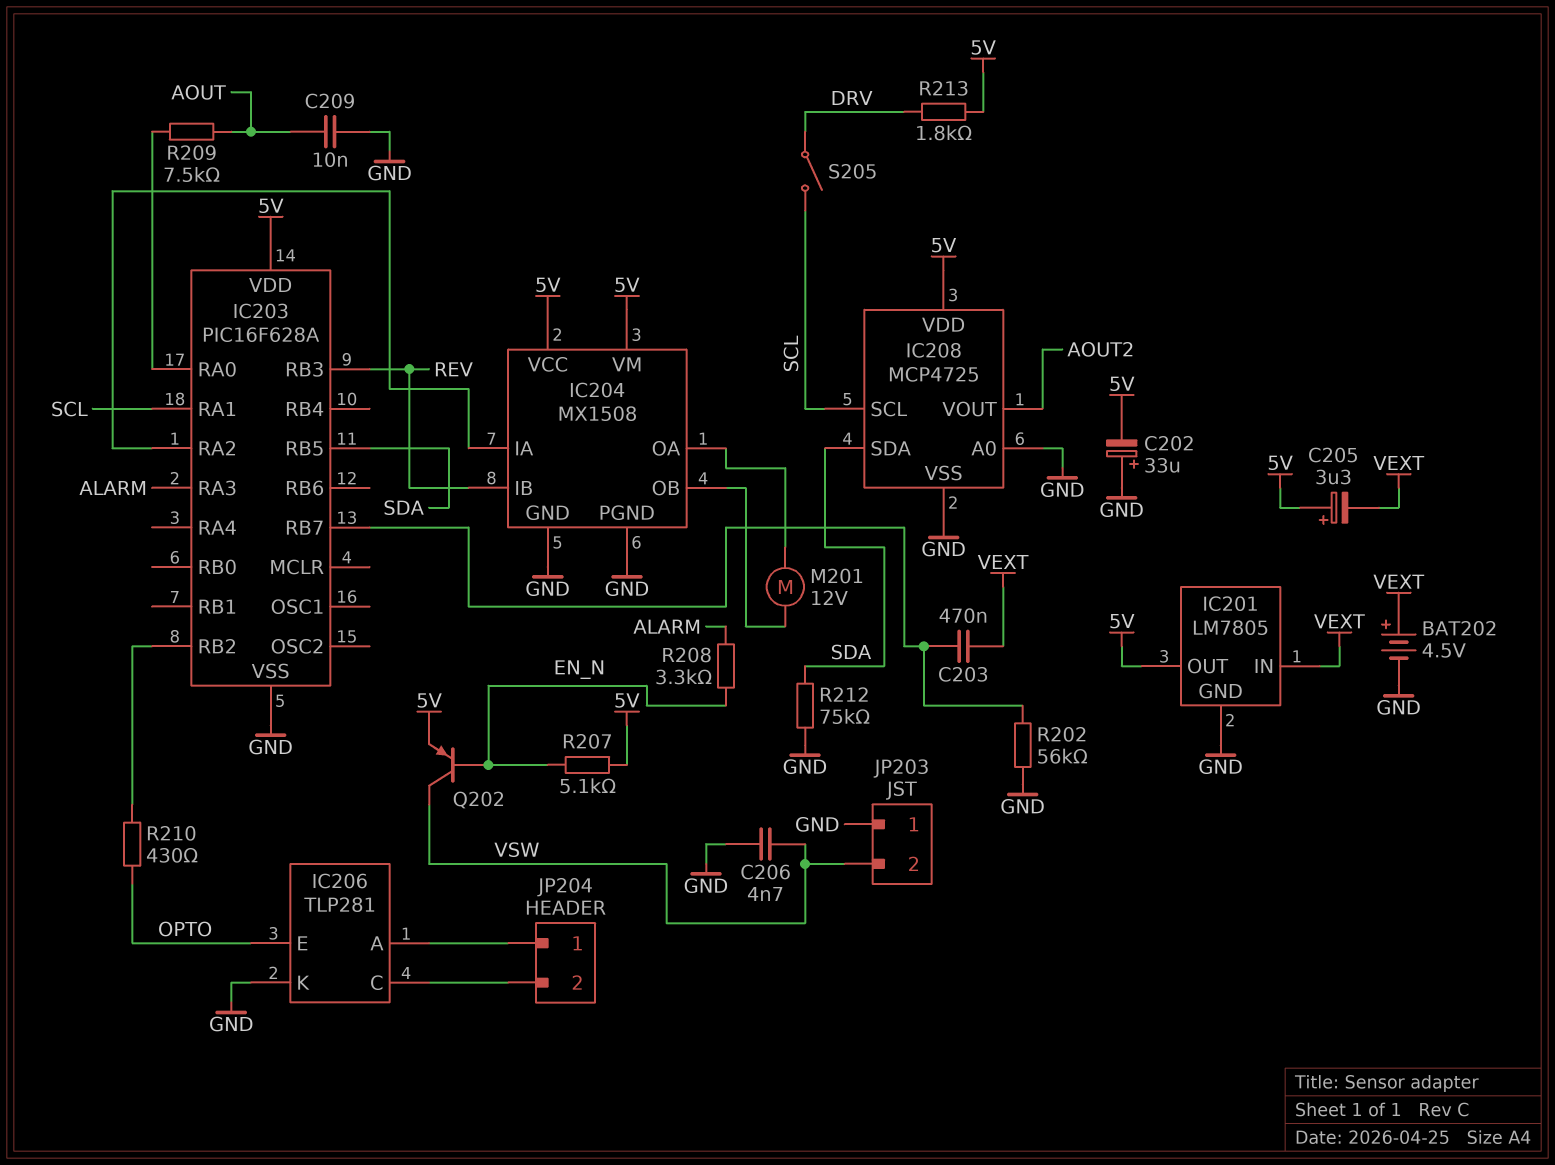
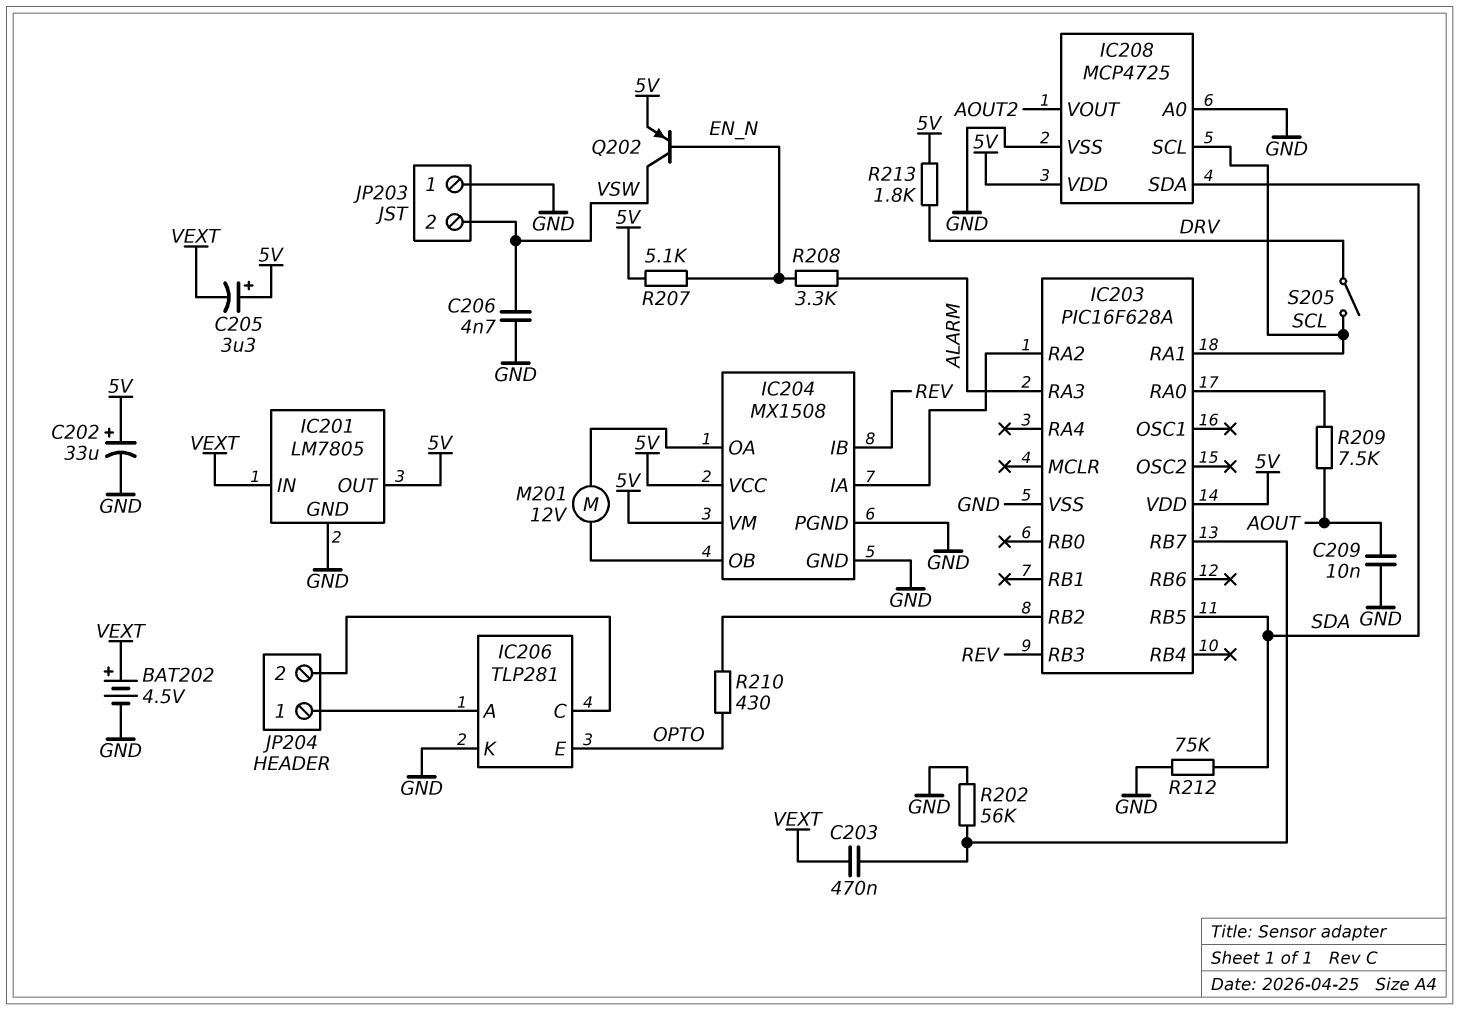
C202: 33uF (plus GND, minus 5V) -> 33uF (plus 5V, minus GND)

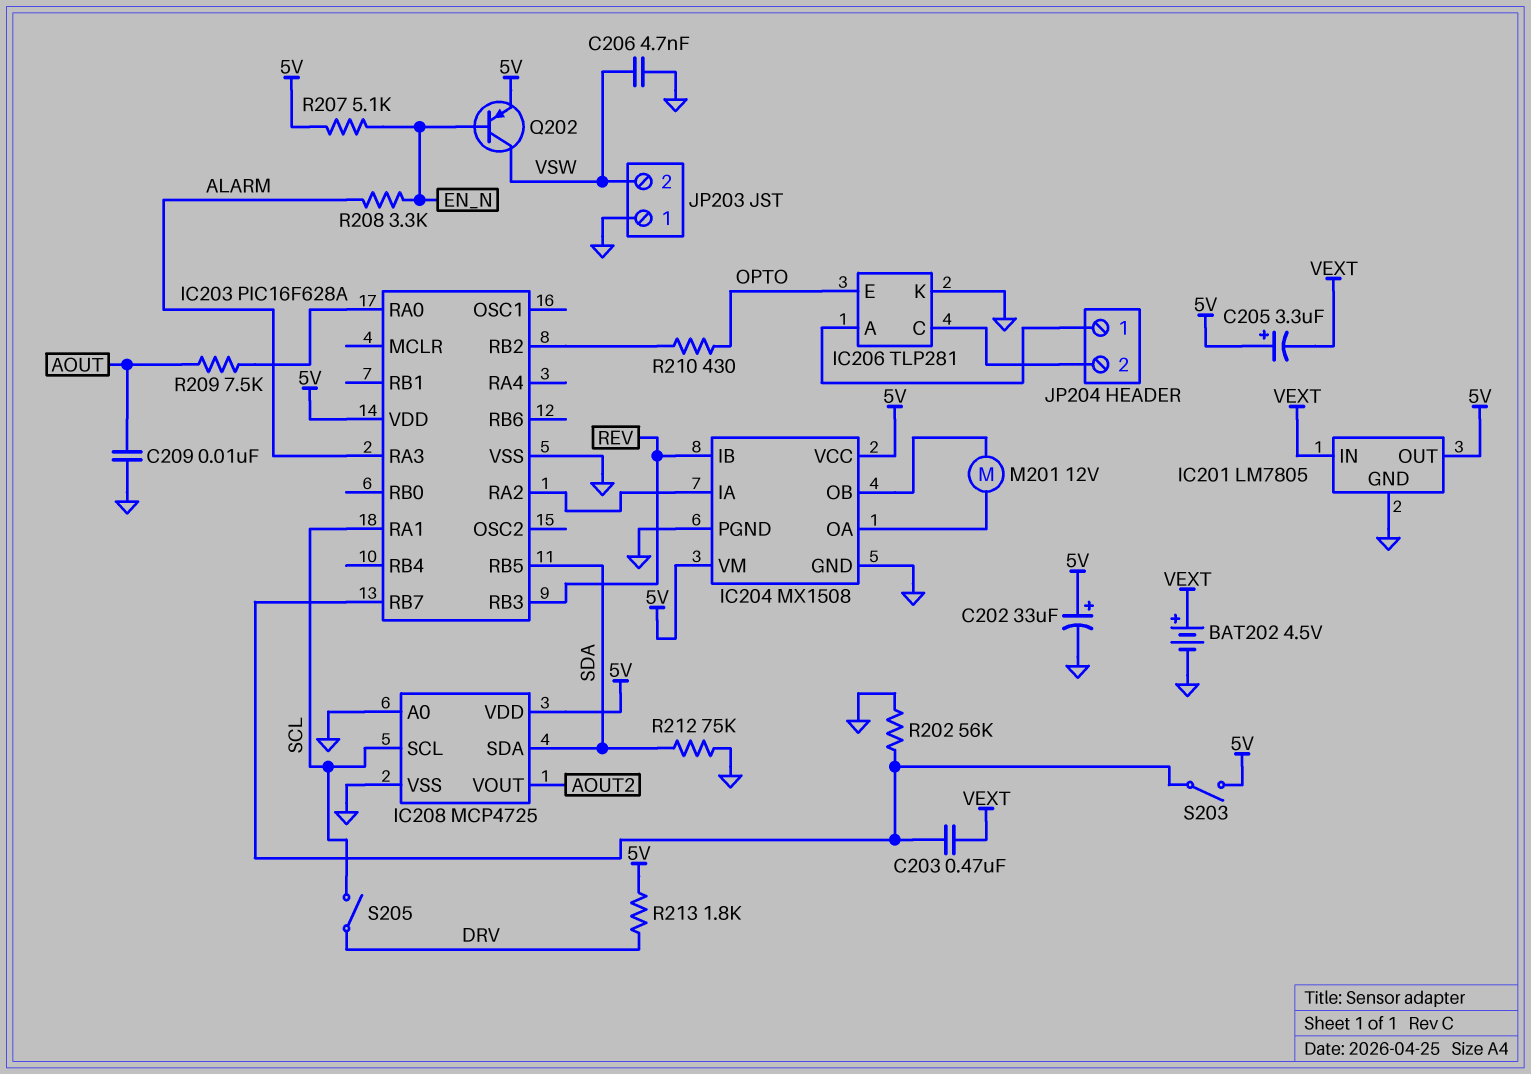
S203: none -> switch (5V, IC203/RB7)

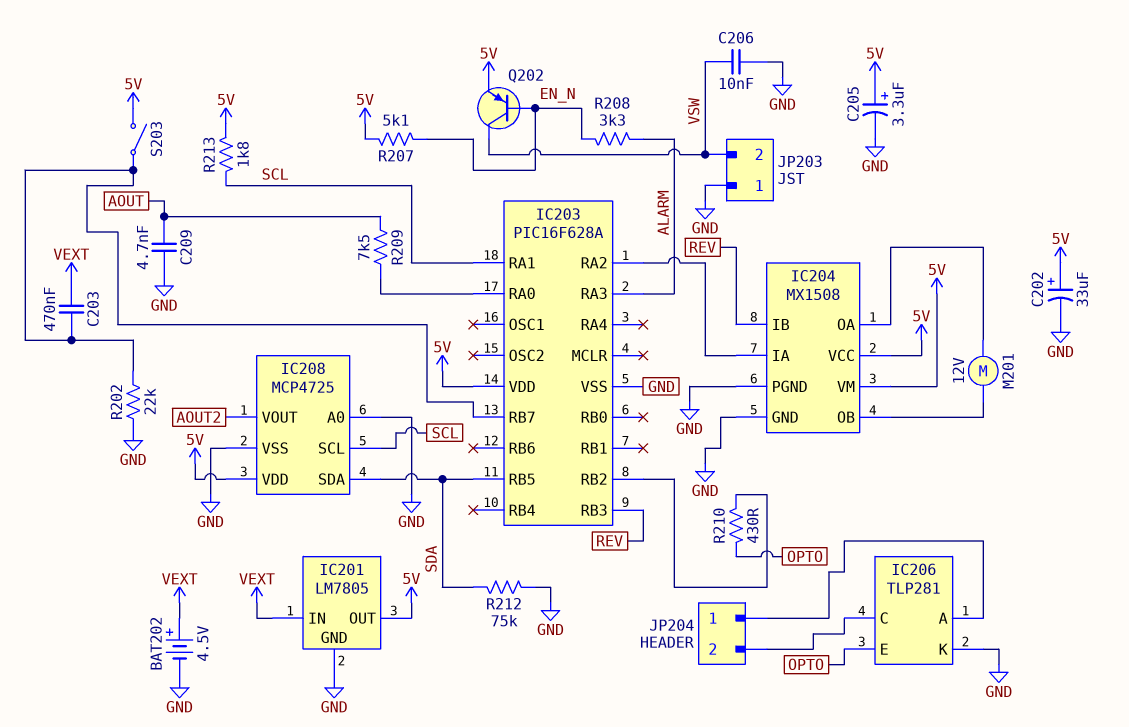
C205: 3.3uF (plus 5V, minus VEXT) -> 3.3uF (plus 5V, minus GND)
C206: 4.7nF (GND, VSW) -> 10nF (GND, VSW)
C209: 10nF (AOUT, GND) -> 4.7nF (AOUT, GND)
R202: 56k (GND, IC203/RB7) -> 22k (GND, IC203/RB7)
R213: 1.8k (5V, DRV) -> 1.8k (5V, SCL)
S205: switch (DRV, SCL) -> none

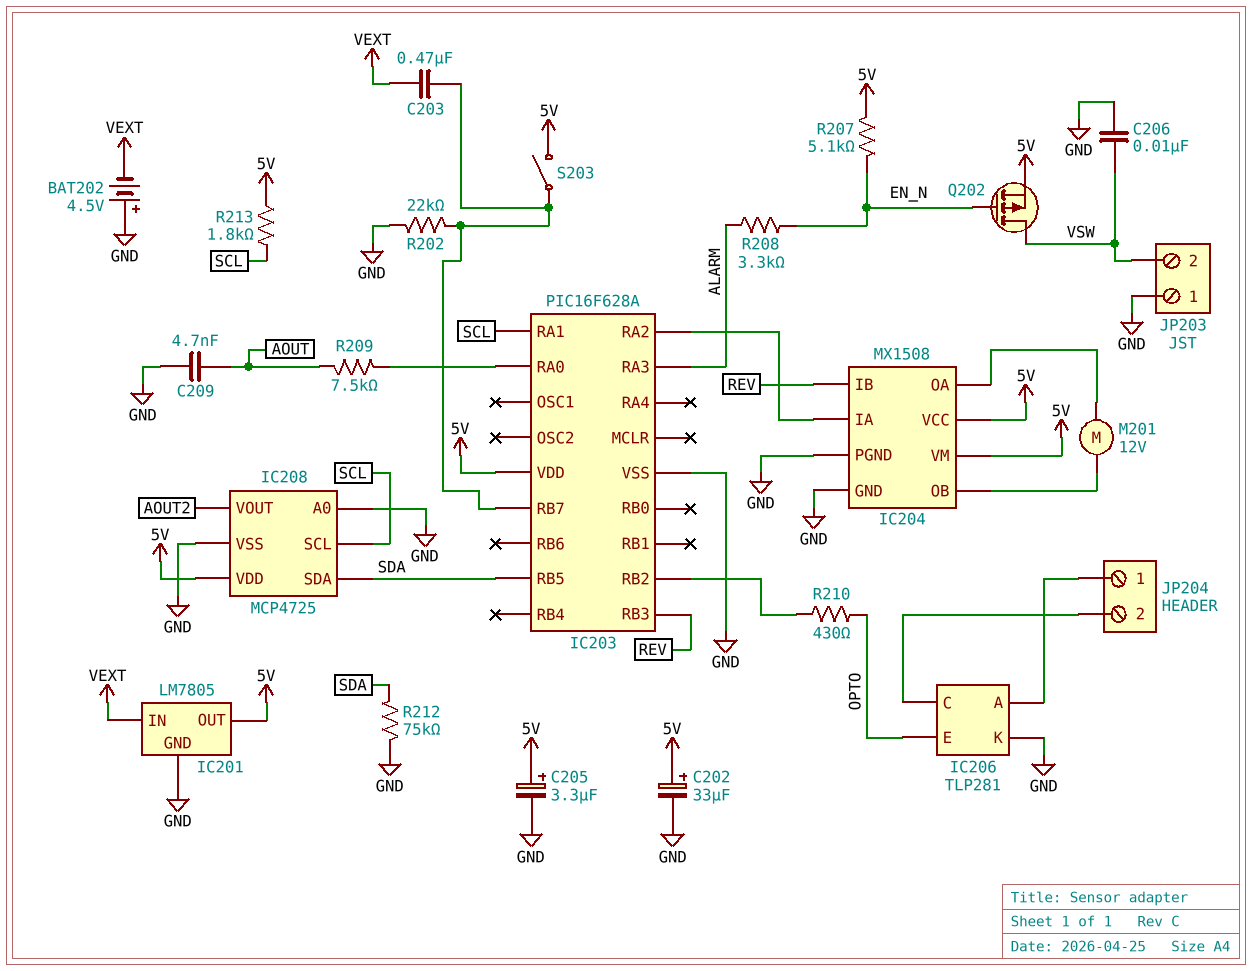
BAT202: 4.5V (plus VEXT, minus GND) -> 4.5V (plus GND, minus VEXT)
Q202: PNP (B EN_N, C VSW, E 5V) -> PMOS (G EN_N, D VSW, S 5V)

